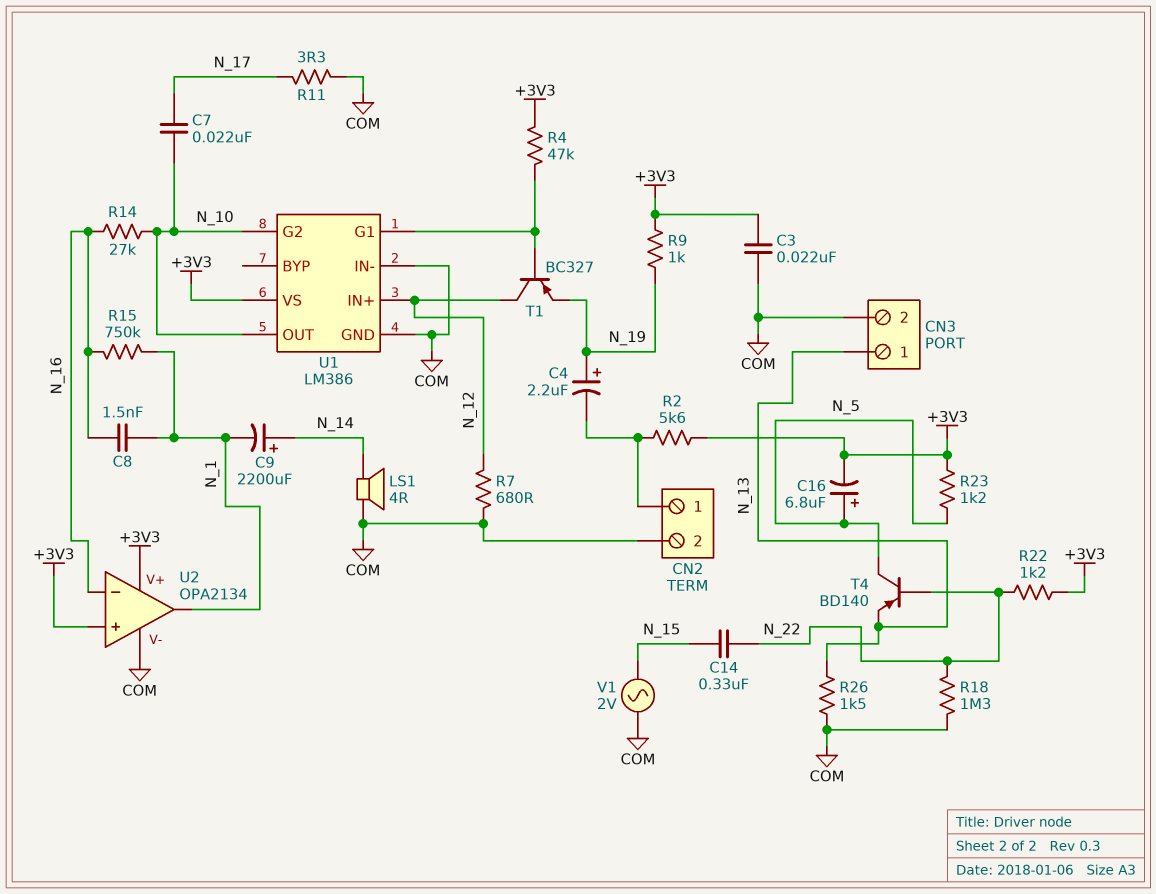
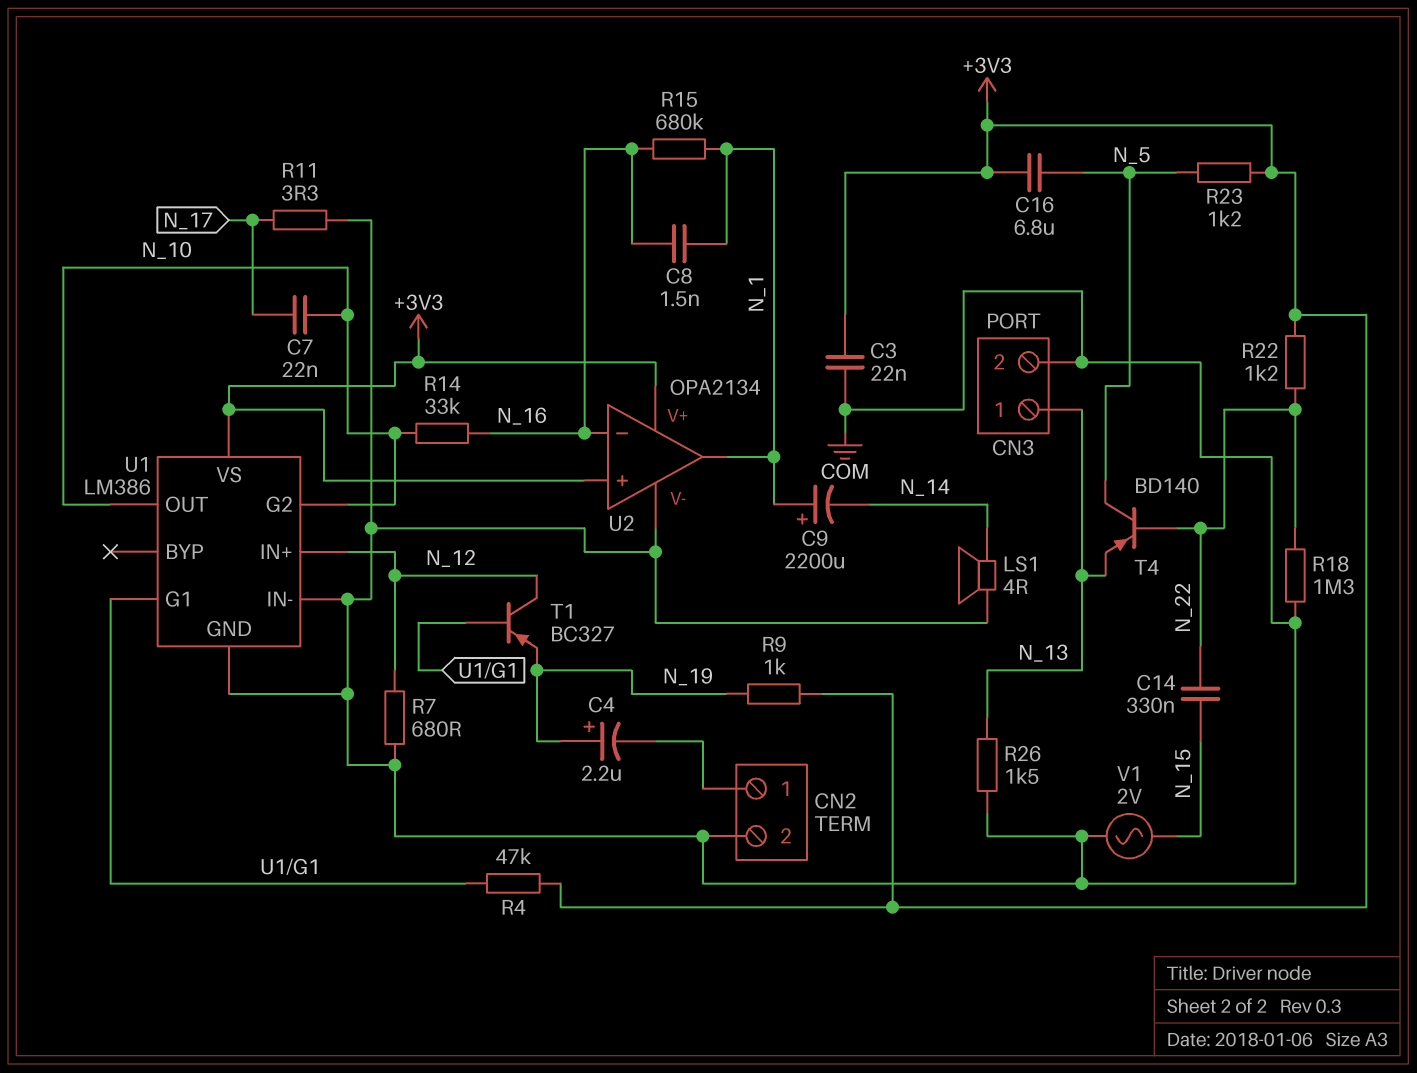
C9: 2200uF (plus N_14, minus N_1) -> 2200uF (plus N_1, minus N_14)
C16: 6.8uF (plus N_5, minus +3V3) -> 6.8uF (+3V3, N_5)
R2: 5.6k (+3V3, CN2/1) -> none
R14: 27k (N_10, N_16) -> 33k (N_10, N_16)
R15: 750k (N_1, N_16) -> 680k (N_1, N_16)

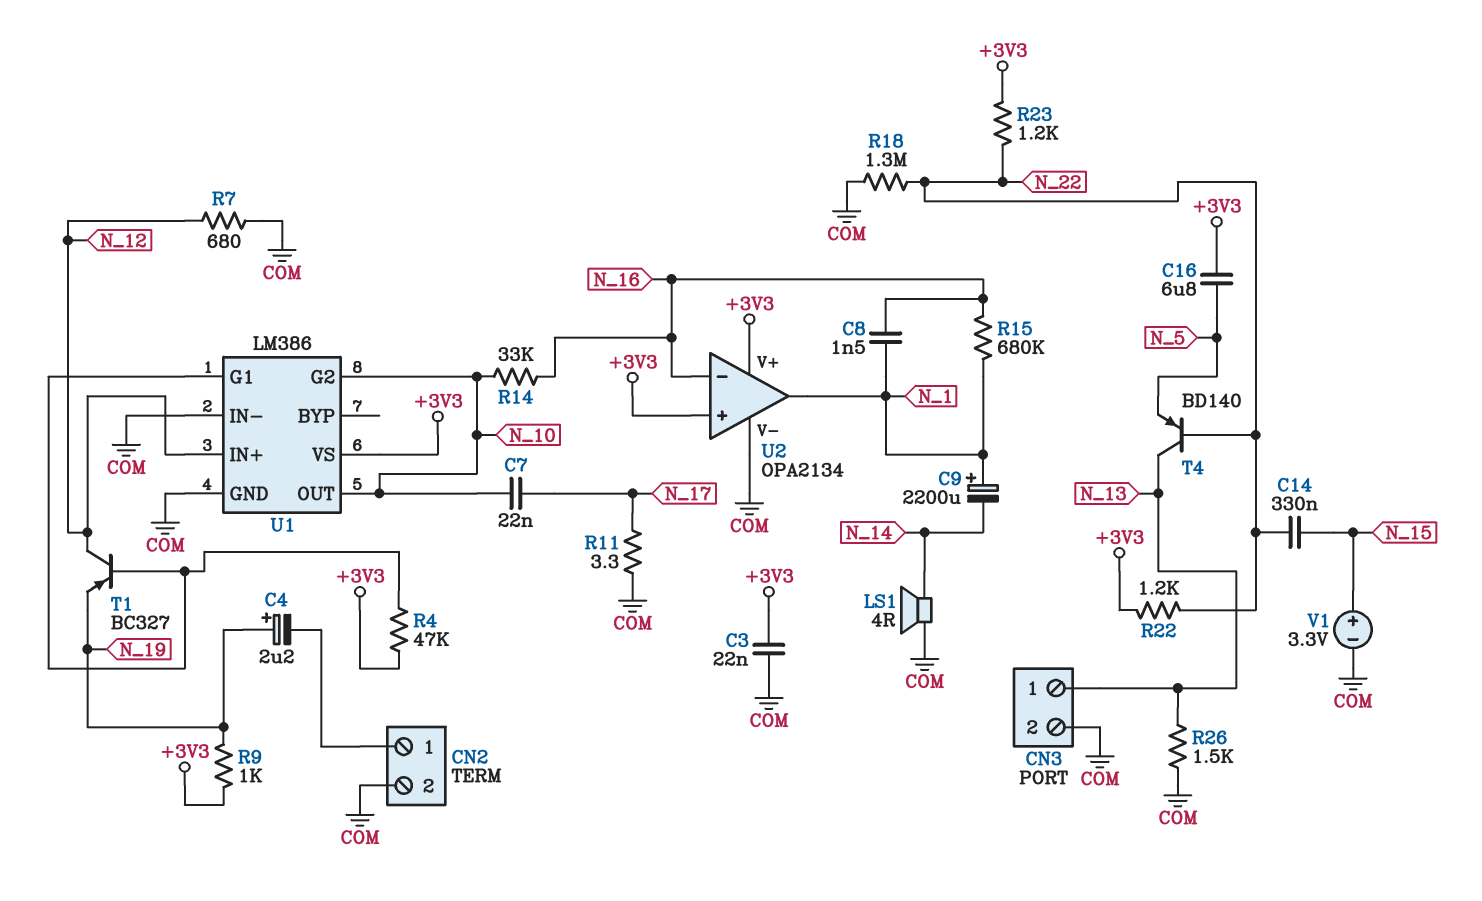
R23: 1.2k (+3V3, N_5) -> 1.2k (+3V3, N_22)
T4: PNP BD140 (B N_22, C N_5, E N_13) -> PNP BD140 (B N_22, C N_13, E N_5)
V1: AC 2V (COM, N_15) -> 3.3V (plus N_15, minus COM)

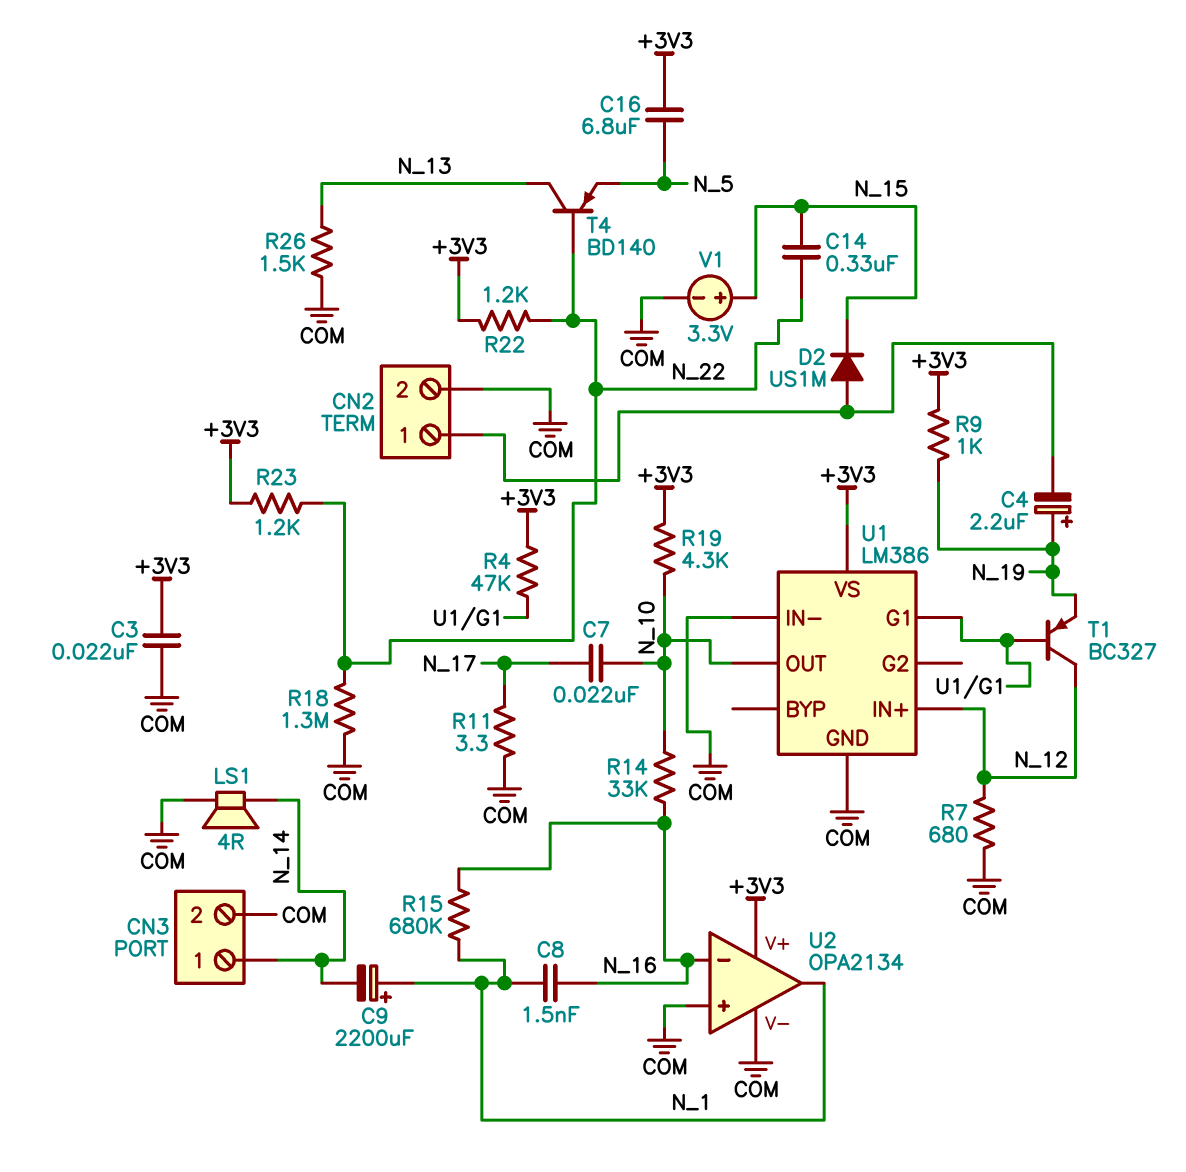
CN3 pin 1: N_13 -> N_14
D2: none -> diode US1M (A CN2/1, K N_15)
R19: none -> 4.3k (+3V3, N_10)
U1 pin G2: N_10 -> none
U2 pin in+: +3V3 -> COM

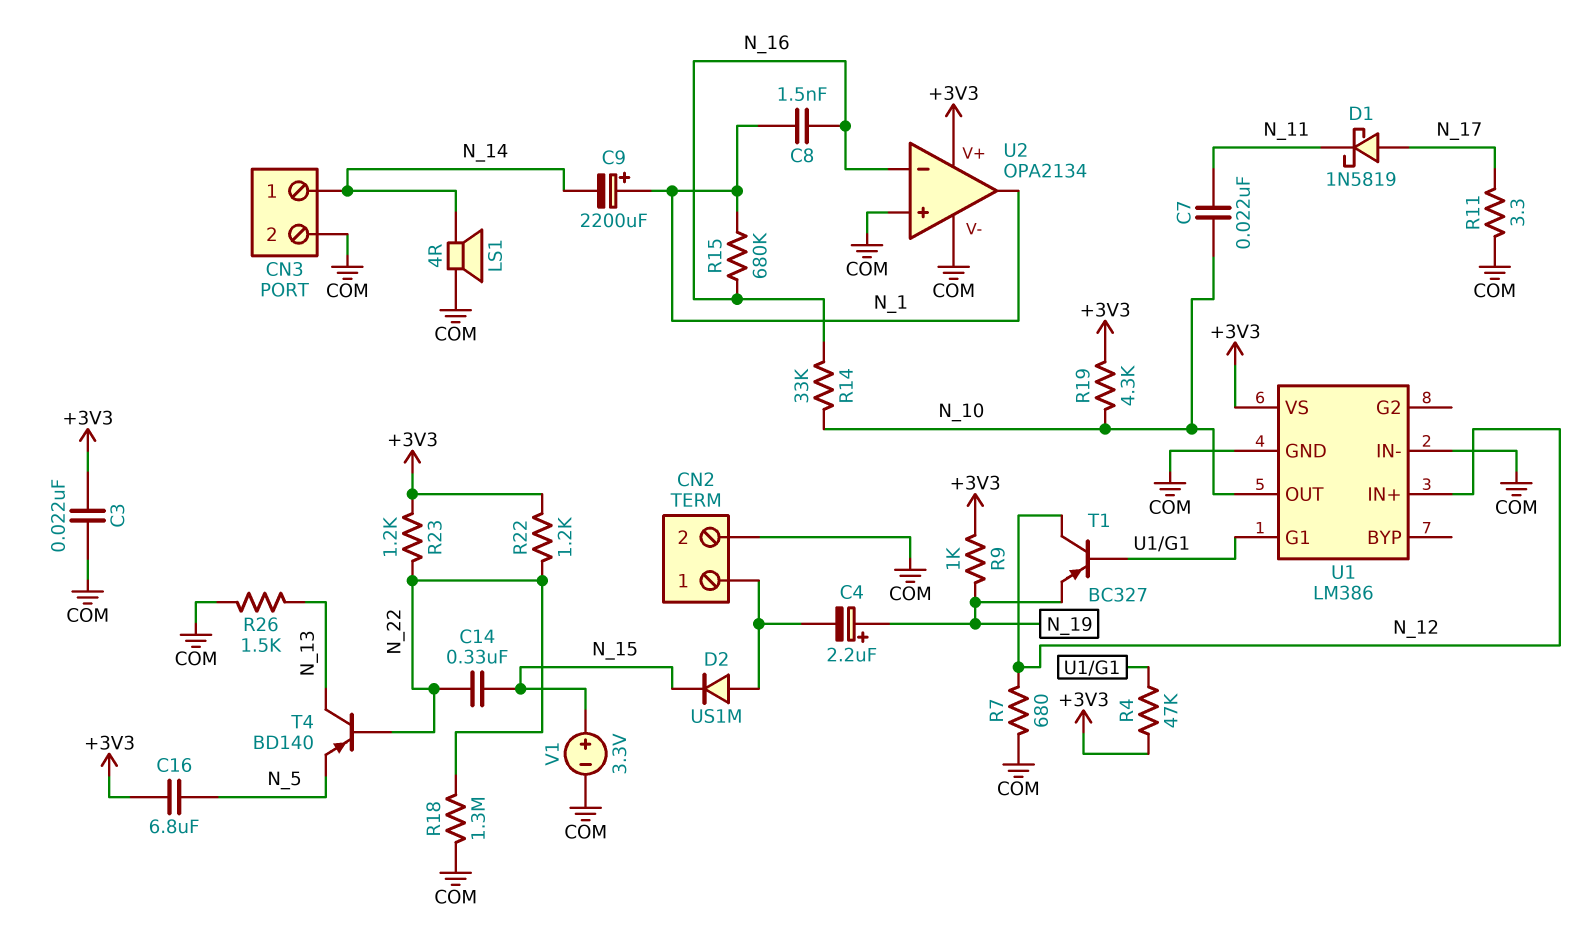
C7: 22nF (N_10, N_17) -> 22nF (N_10, N_11)
D1: none -> schottky 1N5819 (A N_17, K N_11)

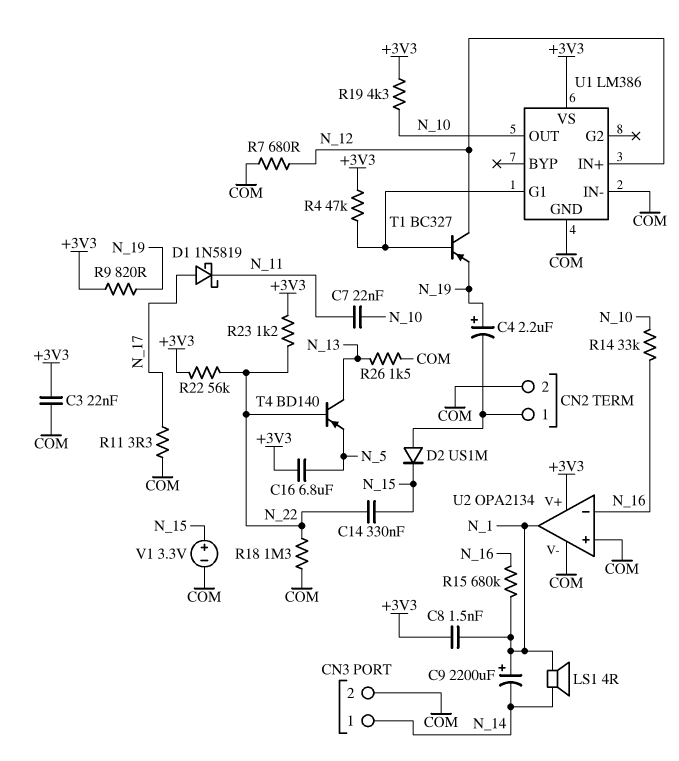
C8: 1.5nF (N_1, N_16) -> 1.5nF (+3V3, N_1)
LS1: speaker 4R (COM, N_14) -> speaker 4R (N_1, N_14)
R9: 1k (+3V3, N_19) -> 820 (+3V3, N_19)
R22: 1.2k (+3V3, N_22) -> 56k (+3V3, N_22)

